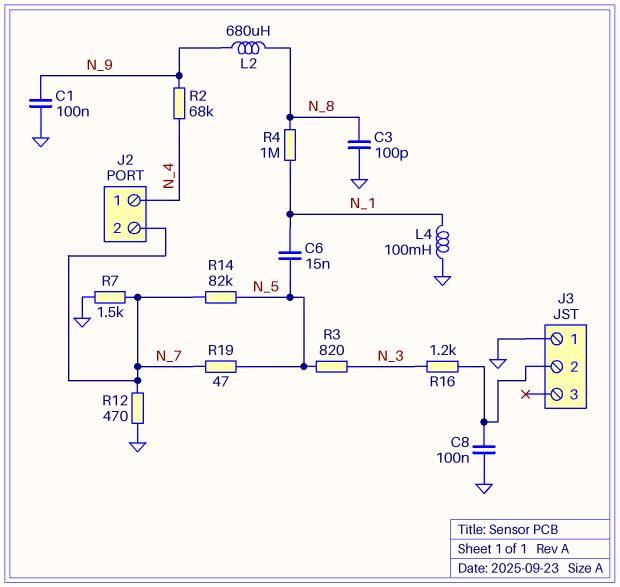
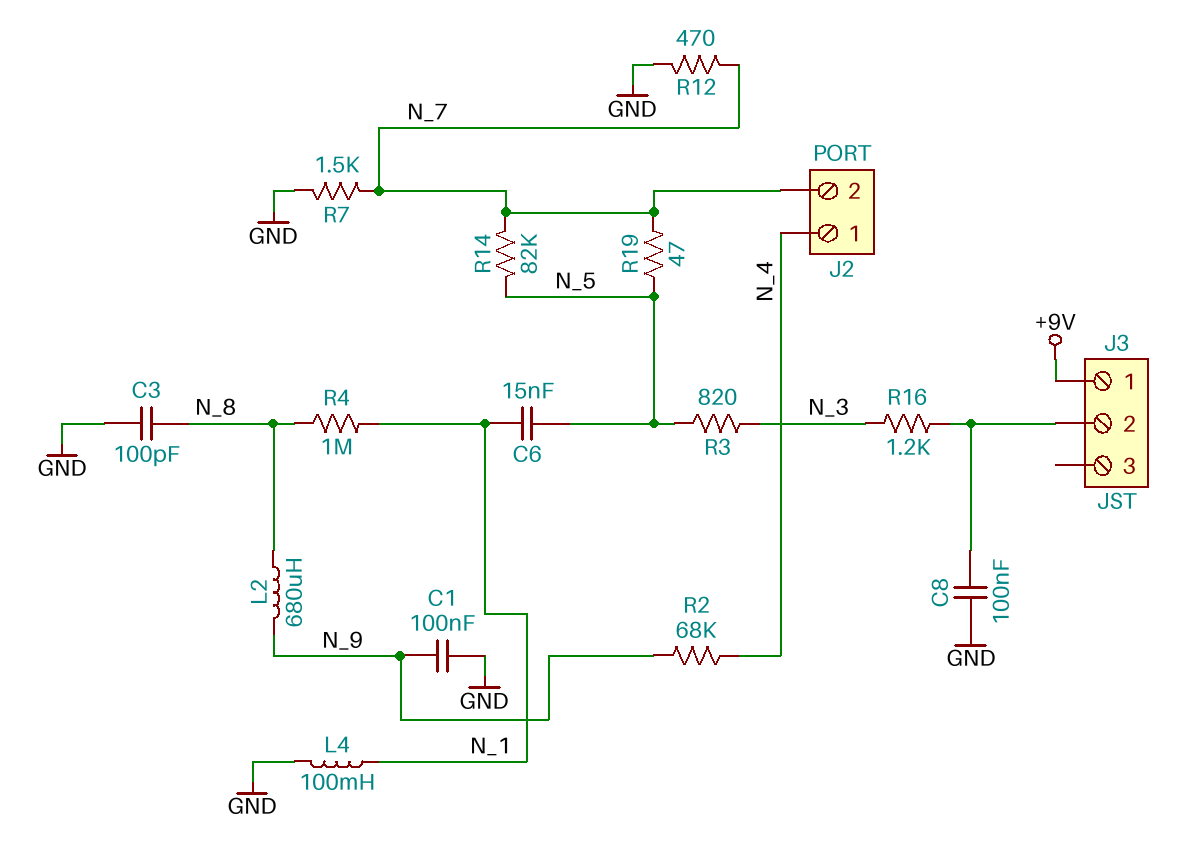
J3 pin 1: GND -> +9V

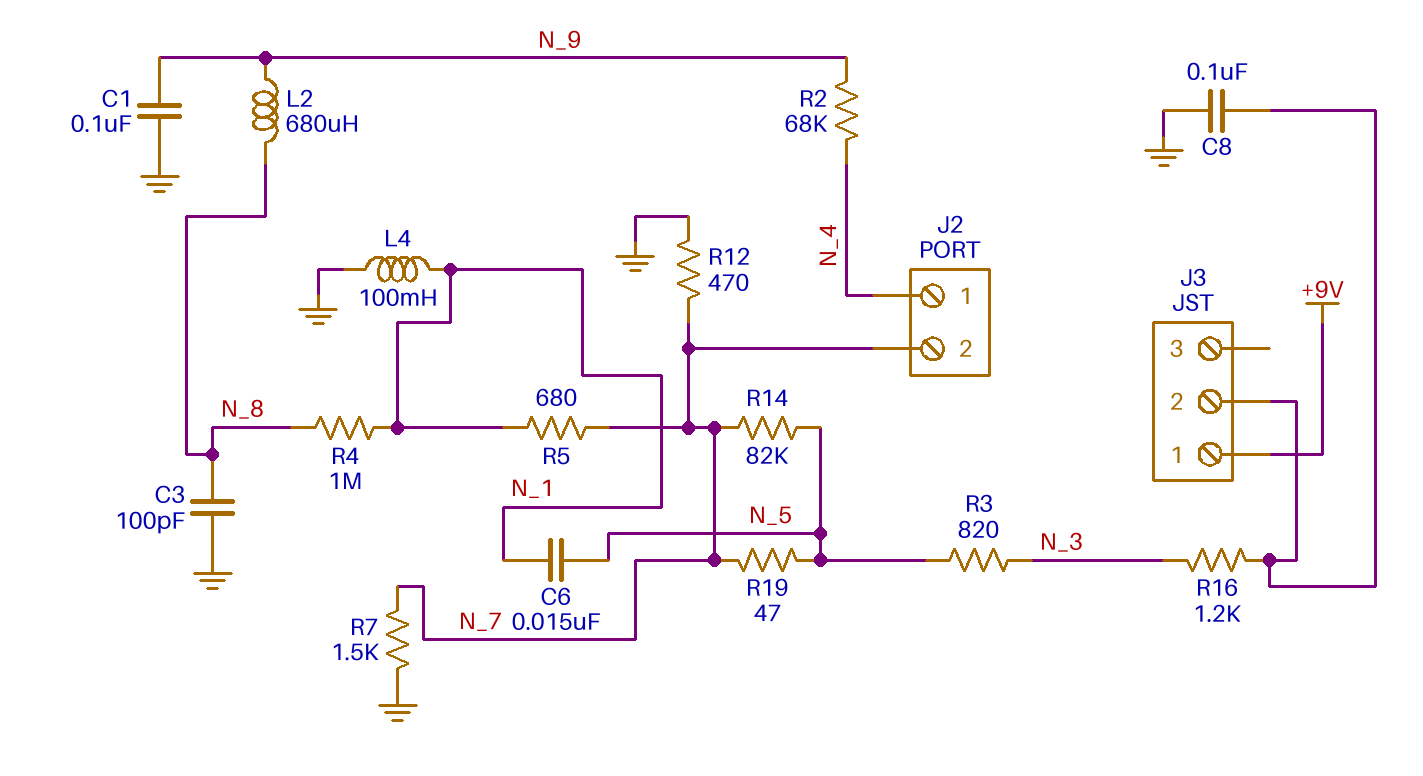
R5: none -> 680 (N_1, N_7)

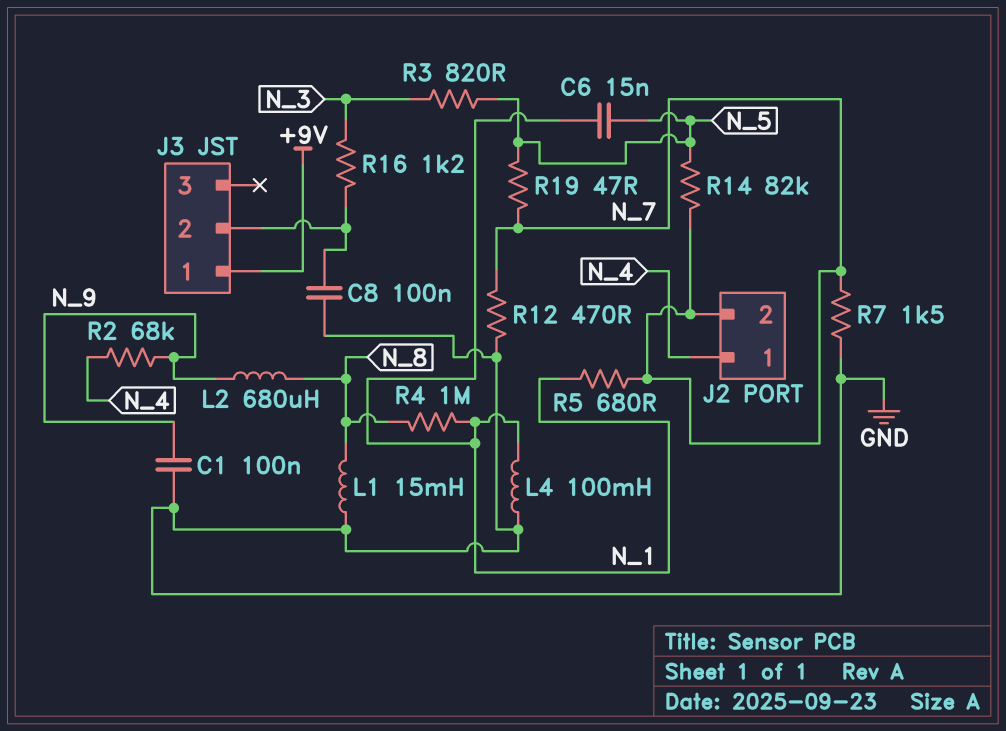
C3: 100pF (GND, N_8) -> none
L1: none -> 15mH (GND, N_8)

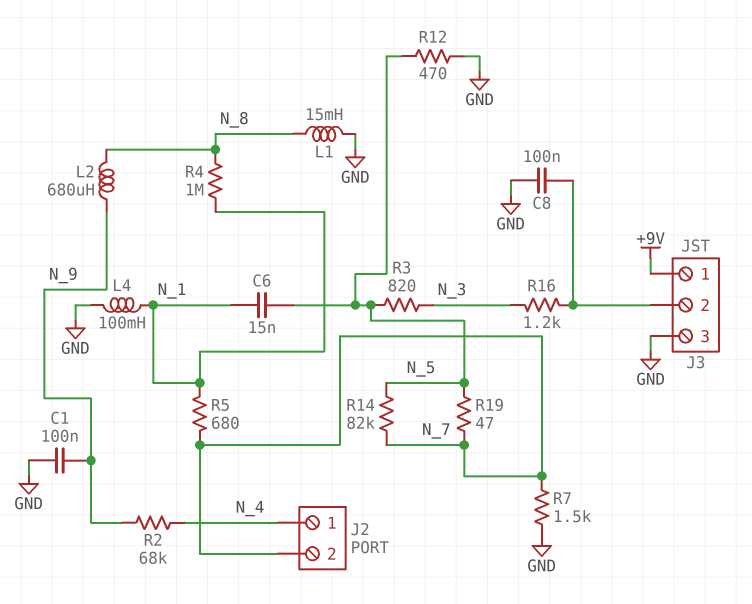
J3 pin 3: none -> GND
R12: 470 (GND, N_7) -> 470 (GND, N_5)

